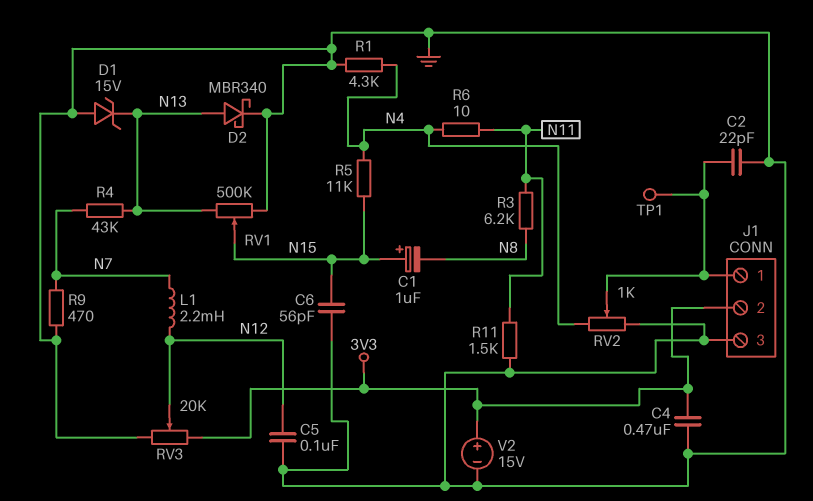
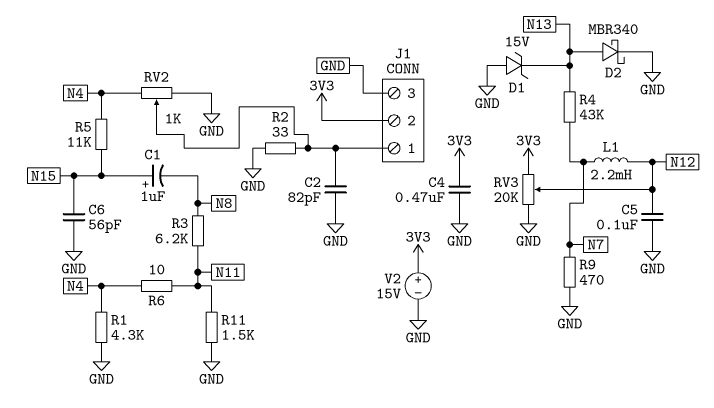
C2: 22pF (GND, J1/1) -> 82pF (GND, J1/1)
R2: none -> 33 (GND, J1/1)
RV1: 500k (GND, N13, wiper N15) -> none
TP1: test point (J1/1) -> none

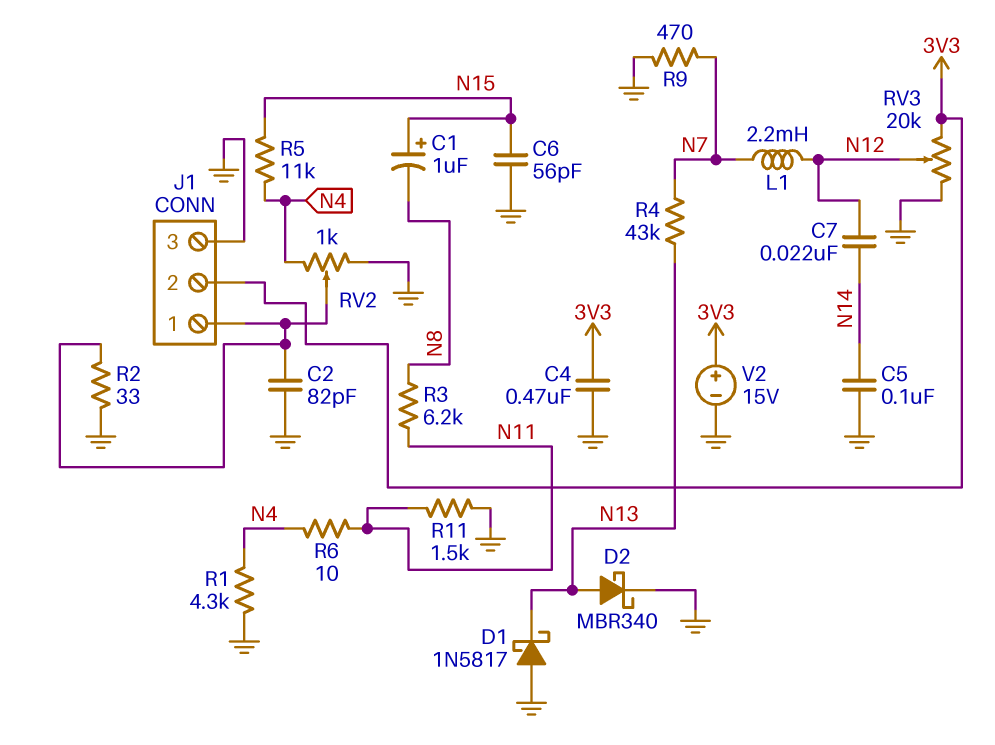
C5: 100nF (GND, N12) -> 100nF (GND, N14)
C7: none -> 22nF (N12, N14)
D1: zener 15V (A GND, K N13) -> schottky 1N5817 (A GND, K N13)

